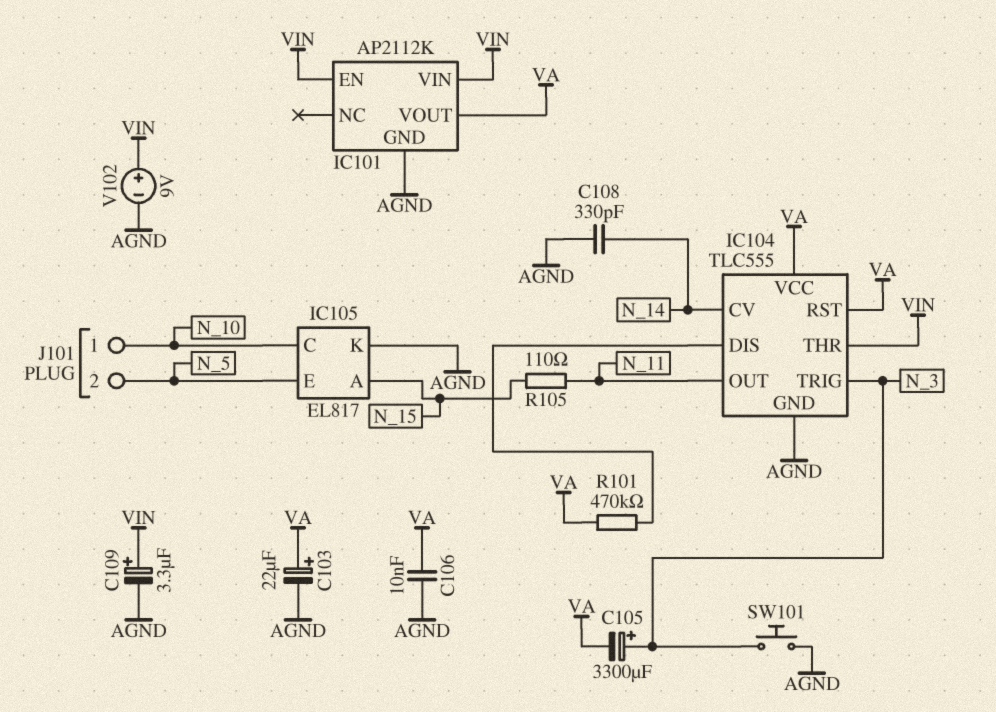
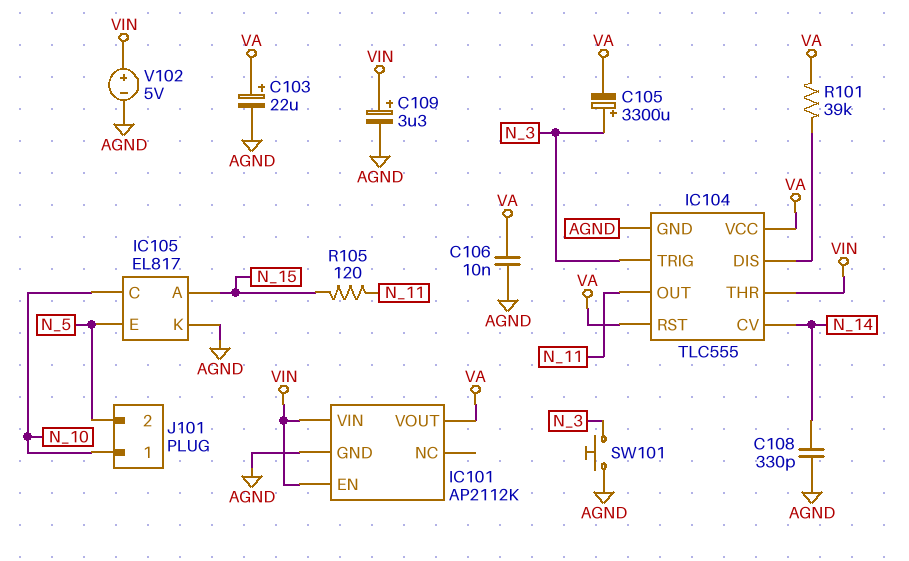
R101: 470k (IC104/DIS, VA) -> 39k (IC104/DIS, VA)
R105: 110 (N_11, N_15) -> 120 (N_11, N_15)
V102: 9V (plus VIN, minus AGND) -> 5V (plus VIN, minus AGND)

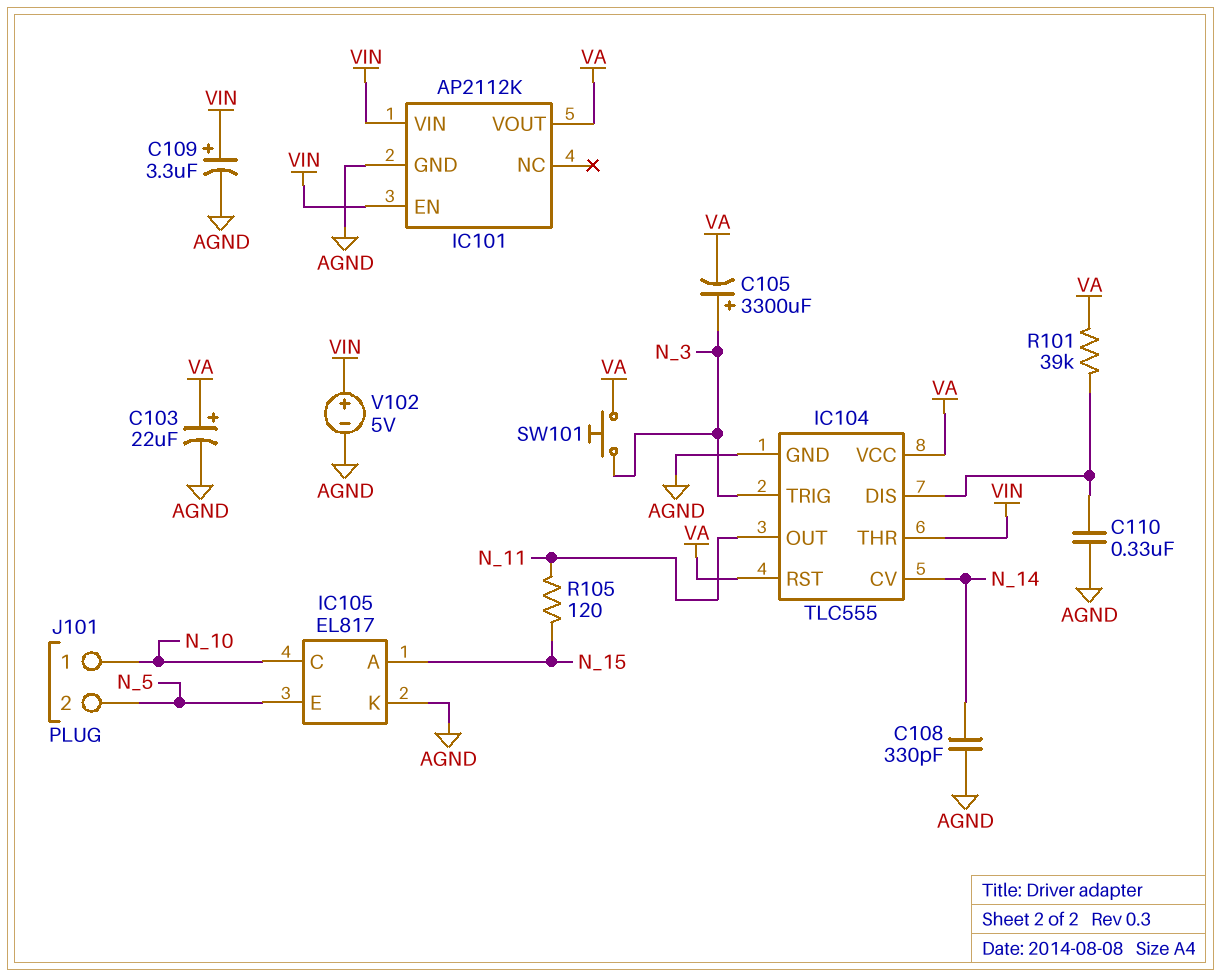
C106: 10nF (AGND, VA) -> none
C110: none -> 330nF (AGND, IC104/DIS)
SW101: button (AGND, N_3) -> button (N_3, VA)

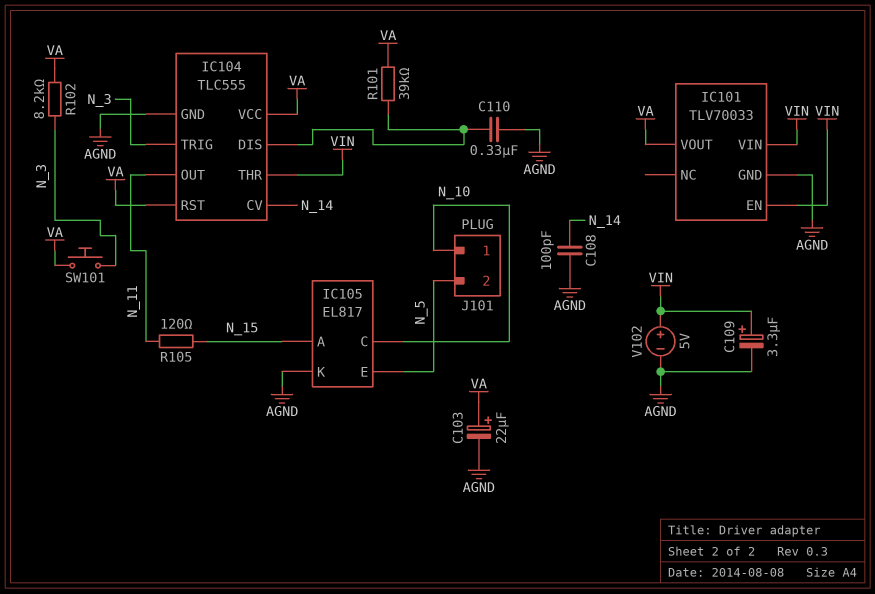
C105: 3300uF (plus N_3, minus VA) -> none
C108: 330pF (AGND, N_14) -> 100pF (AGND, N_14)
IC101: AP2112K -> TLV70033
R102: none -> 8.2k (N_3, VA)

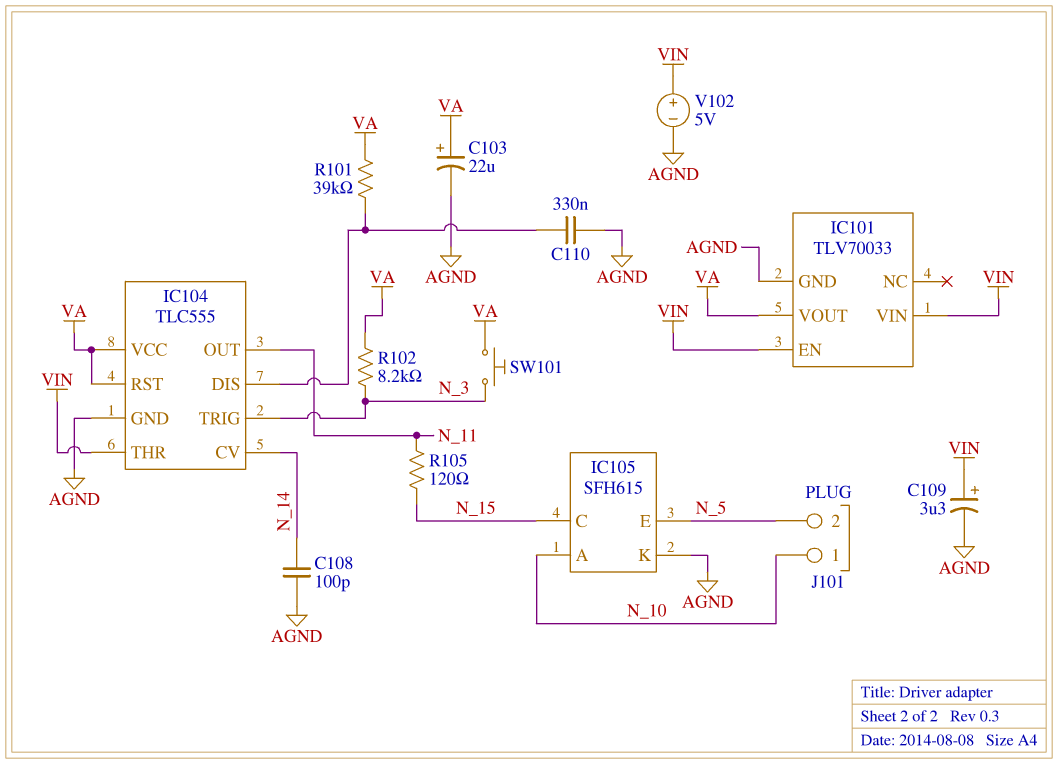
IC105: EL817 -> SFH615
IC105 pin A: N_15 -> N_10
IC105 pin C: N_10 -> N_15

